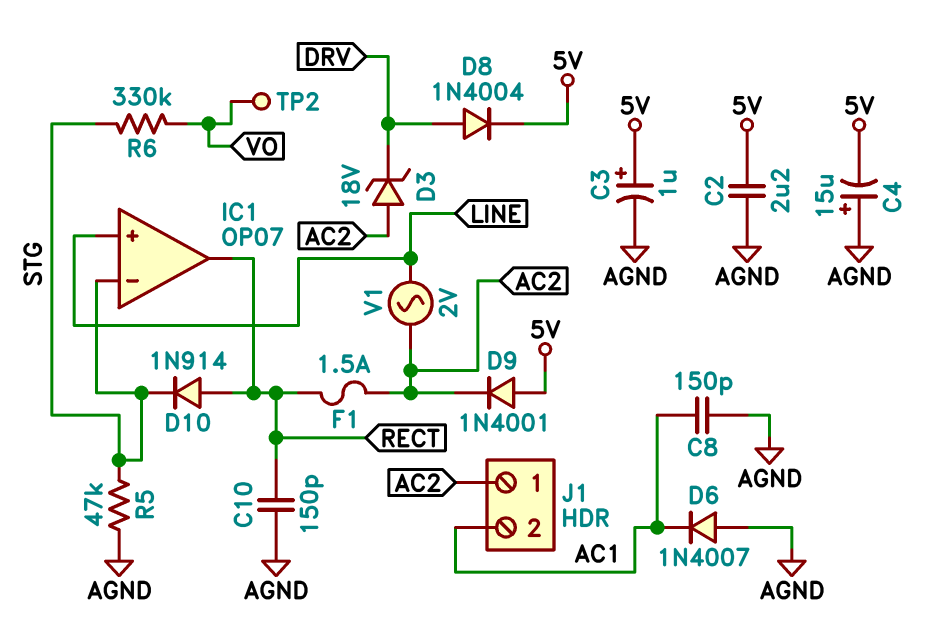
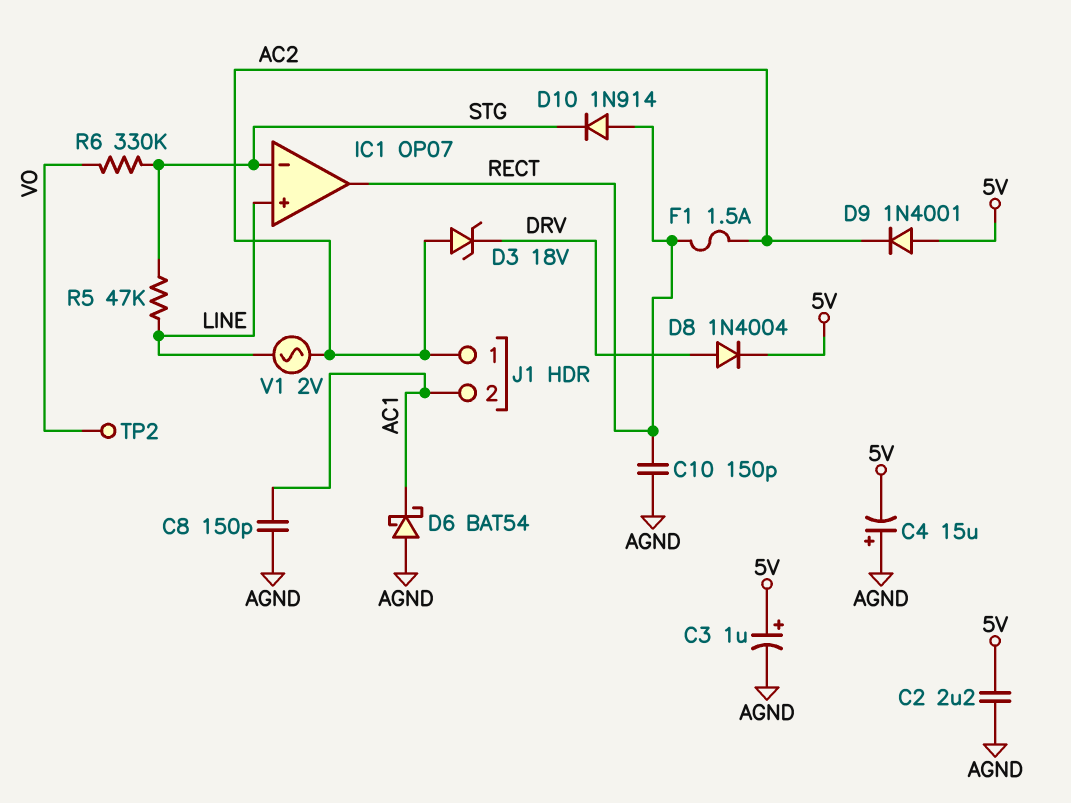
D6: diode 1N4007 (A AGND, K AC1) -> schottky BAT54 (A AGND, K AC1)
R5: 47k (AGND, STG) -> 47k (LINE, STG)

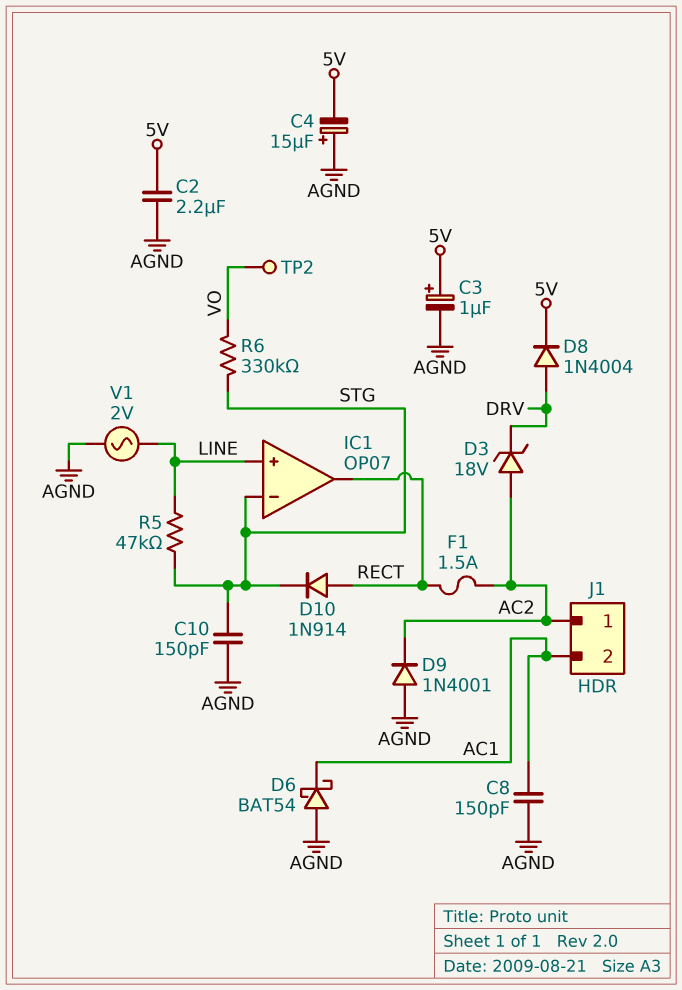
C10: 150pF (AGND, RECT) -> 150pF (AGND, STG)
D9: diode 1N4001 (A 5V, K AC2) -> diode 1N4001 (A AGND, K AC2)
V1: AC 2V (AC2, LINE) -> AC 2V (AGND, LINE)

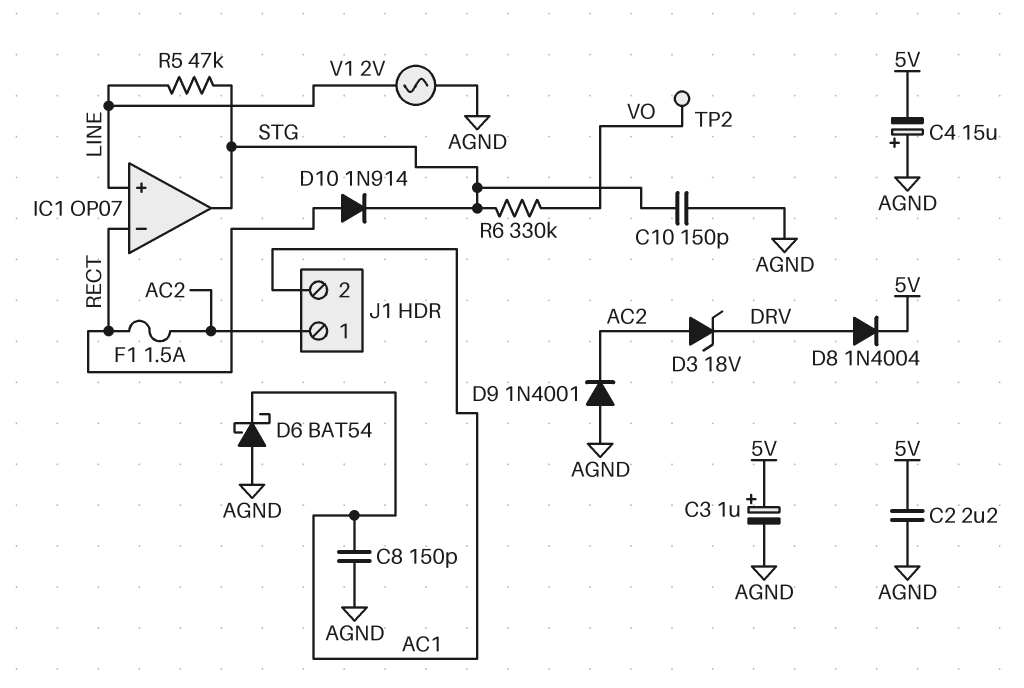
IC1 pin in-: STG -> RECT
IC1 pin out: RECT -> STG

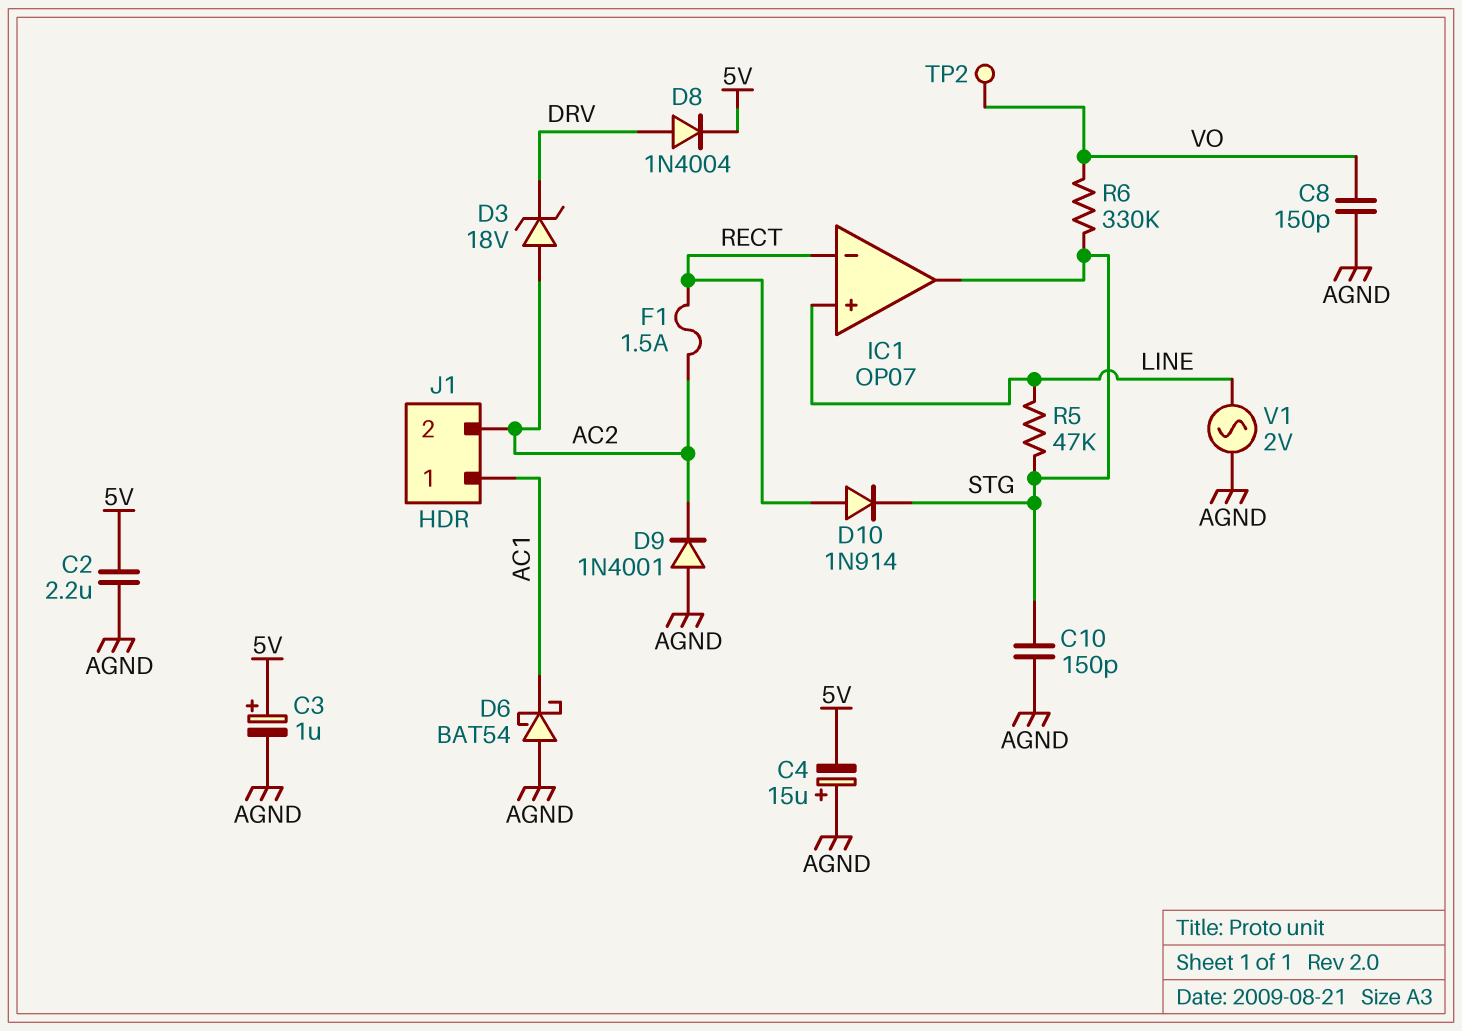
C8: 150pF (AC1, AGND) -> 150pF (AGND, VO)
J1 pin 1: AC2 -> AC1
J1 pin 2: AC1 -> AC2

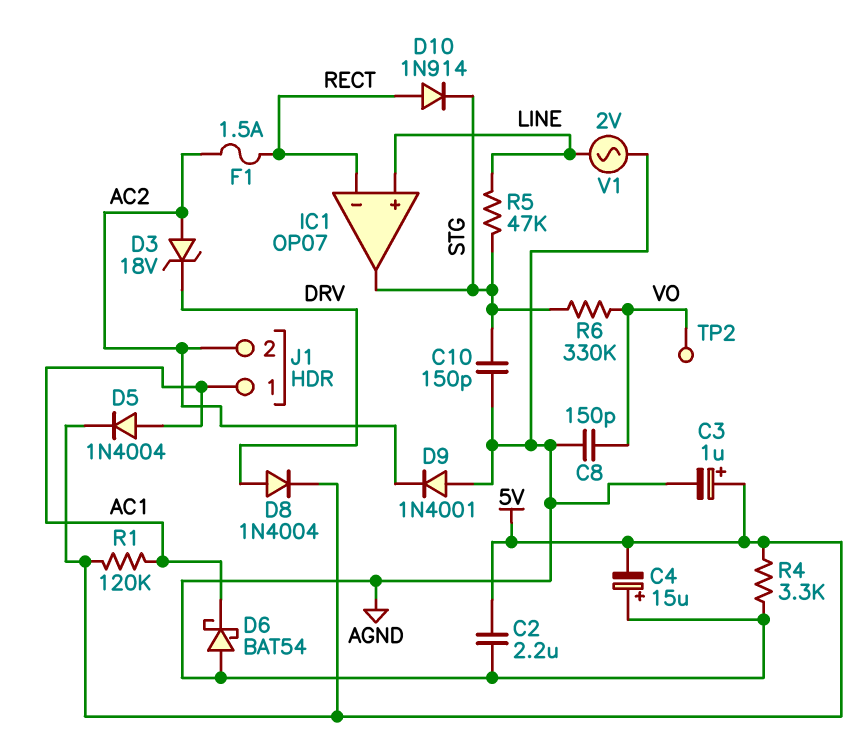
D5: none -> diode 1N4004 (A AC1, K 5V)
R1: none -> 120k (5V, AC1)
R4: none -> 3.3k (5V, AGND)

